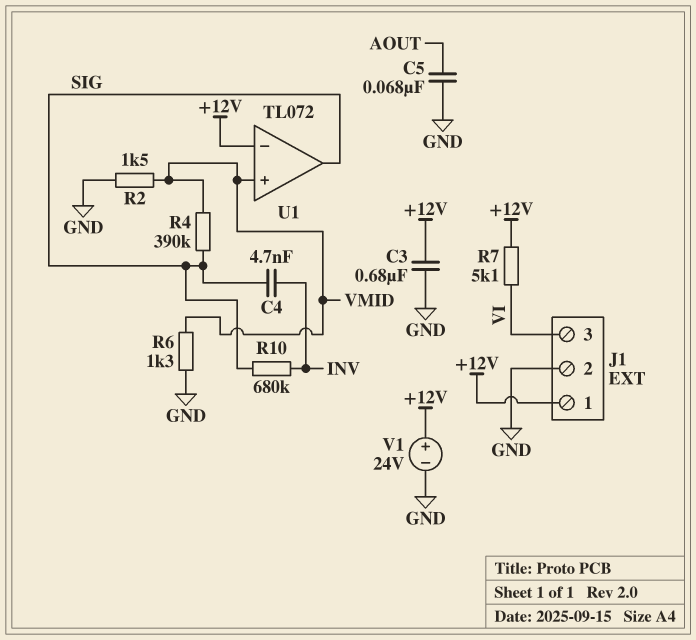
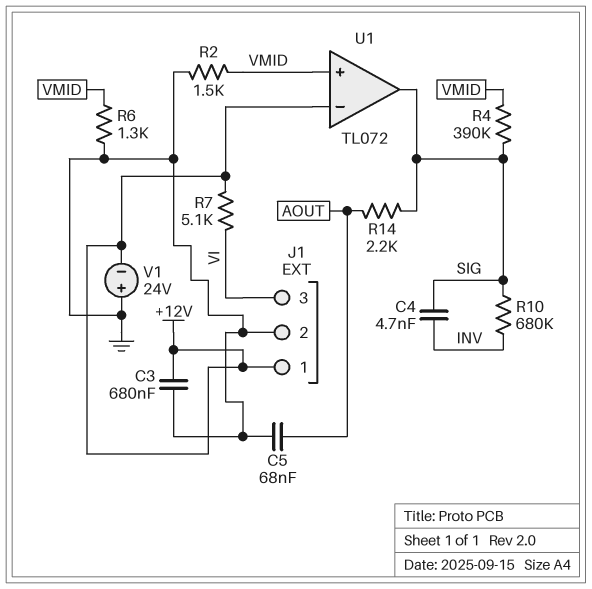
R14: none -> 2.2k (AOUT, SIG)
V1: 24V (plus +12V, minus GND) -> 24V (plus GND, minus +12V)

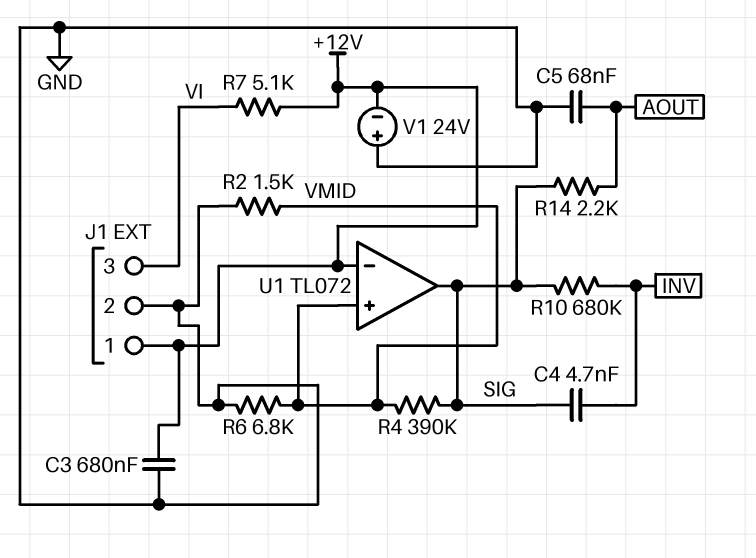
R6: 1.3k (GND, VMID) -> 6.8k (GND, VMID)

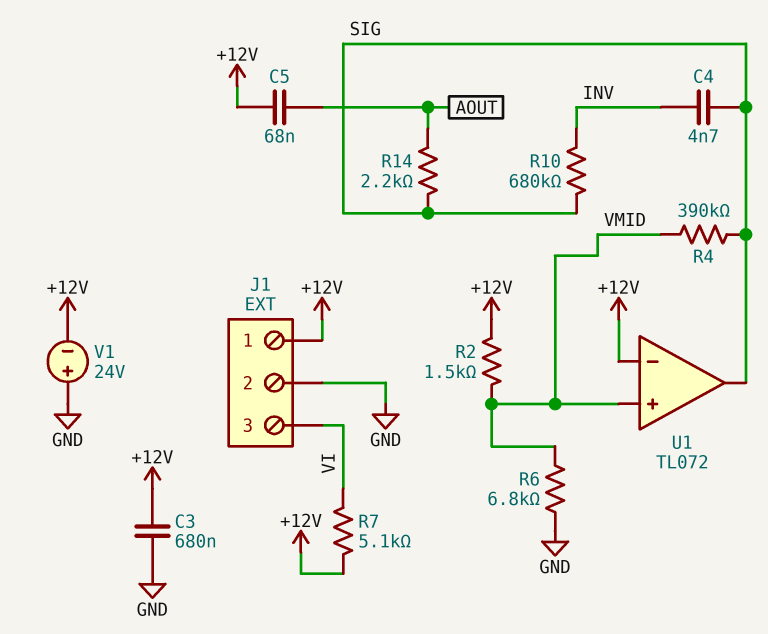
C5: 68nF (AOUT, GND) -> 68nF (+12V, AOUT)
R2: 1.5k (GND, VMID) -> 1.5k (+12V, VMID)

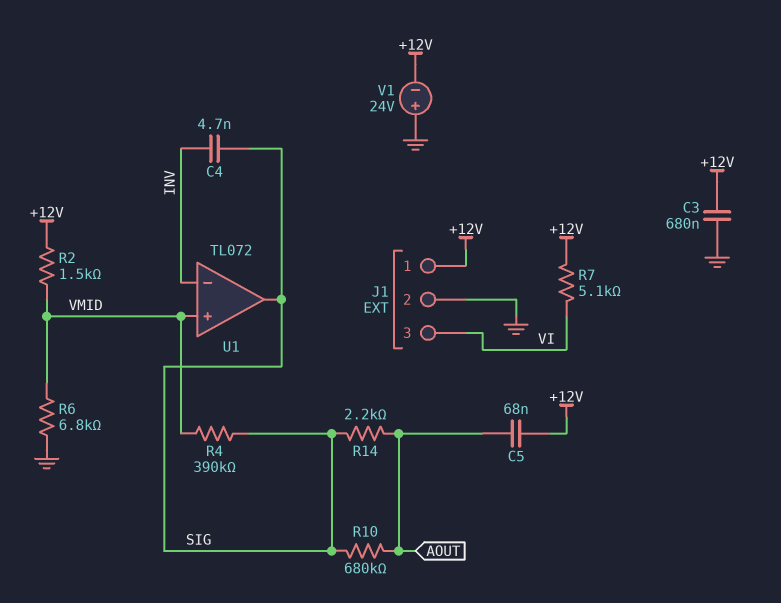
R10: 680k (INV, SIG) -> 680k (AOUT, SIG)
U1 pin in-: +12V -> INV

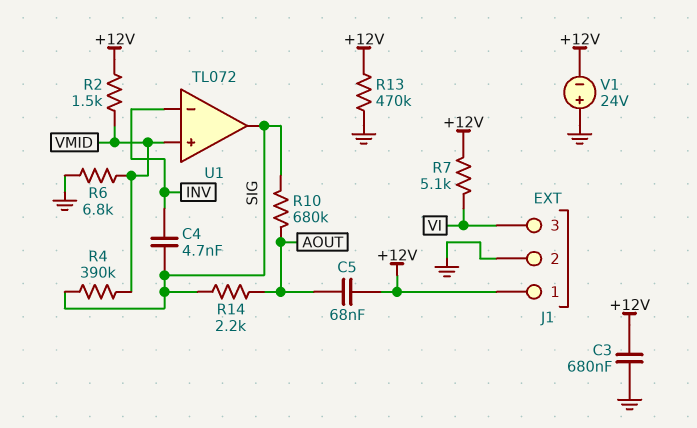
R13: none -> 470k (+12V, GND)

